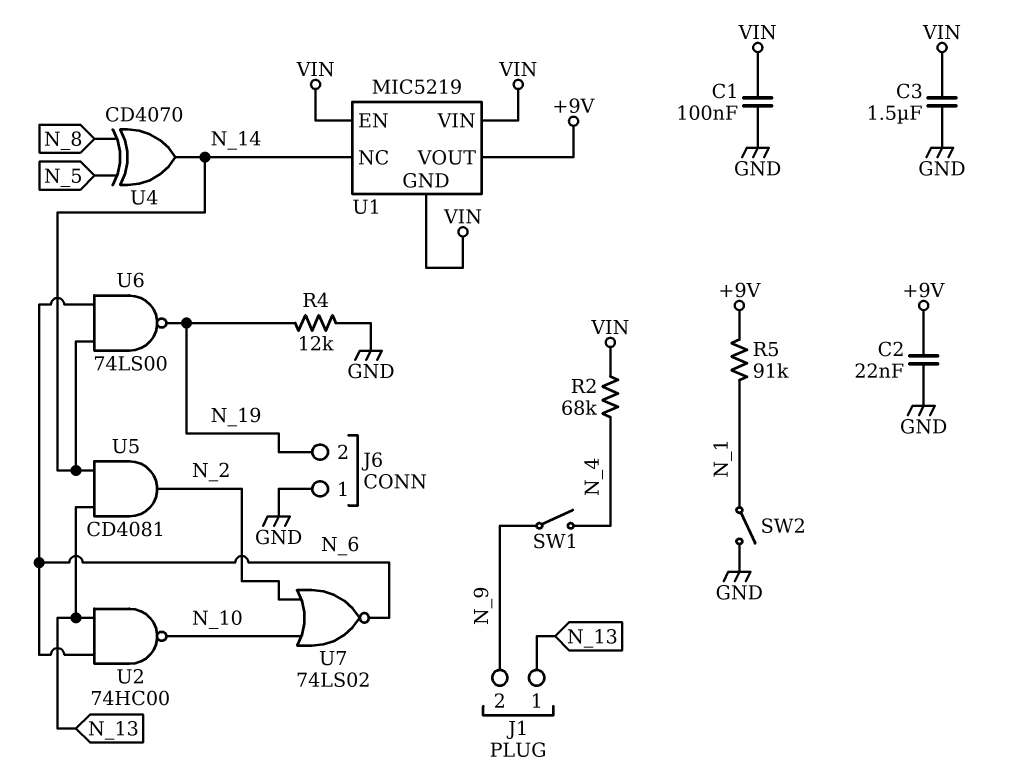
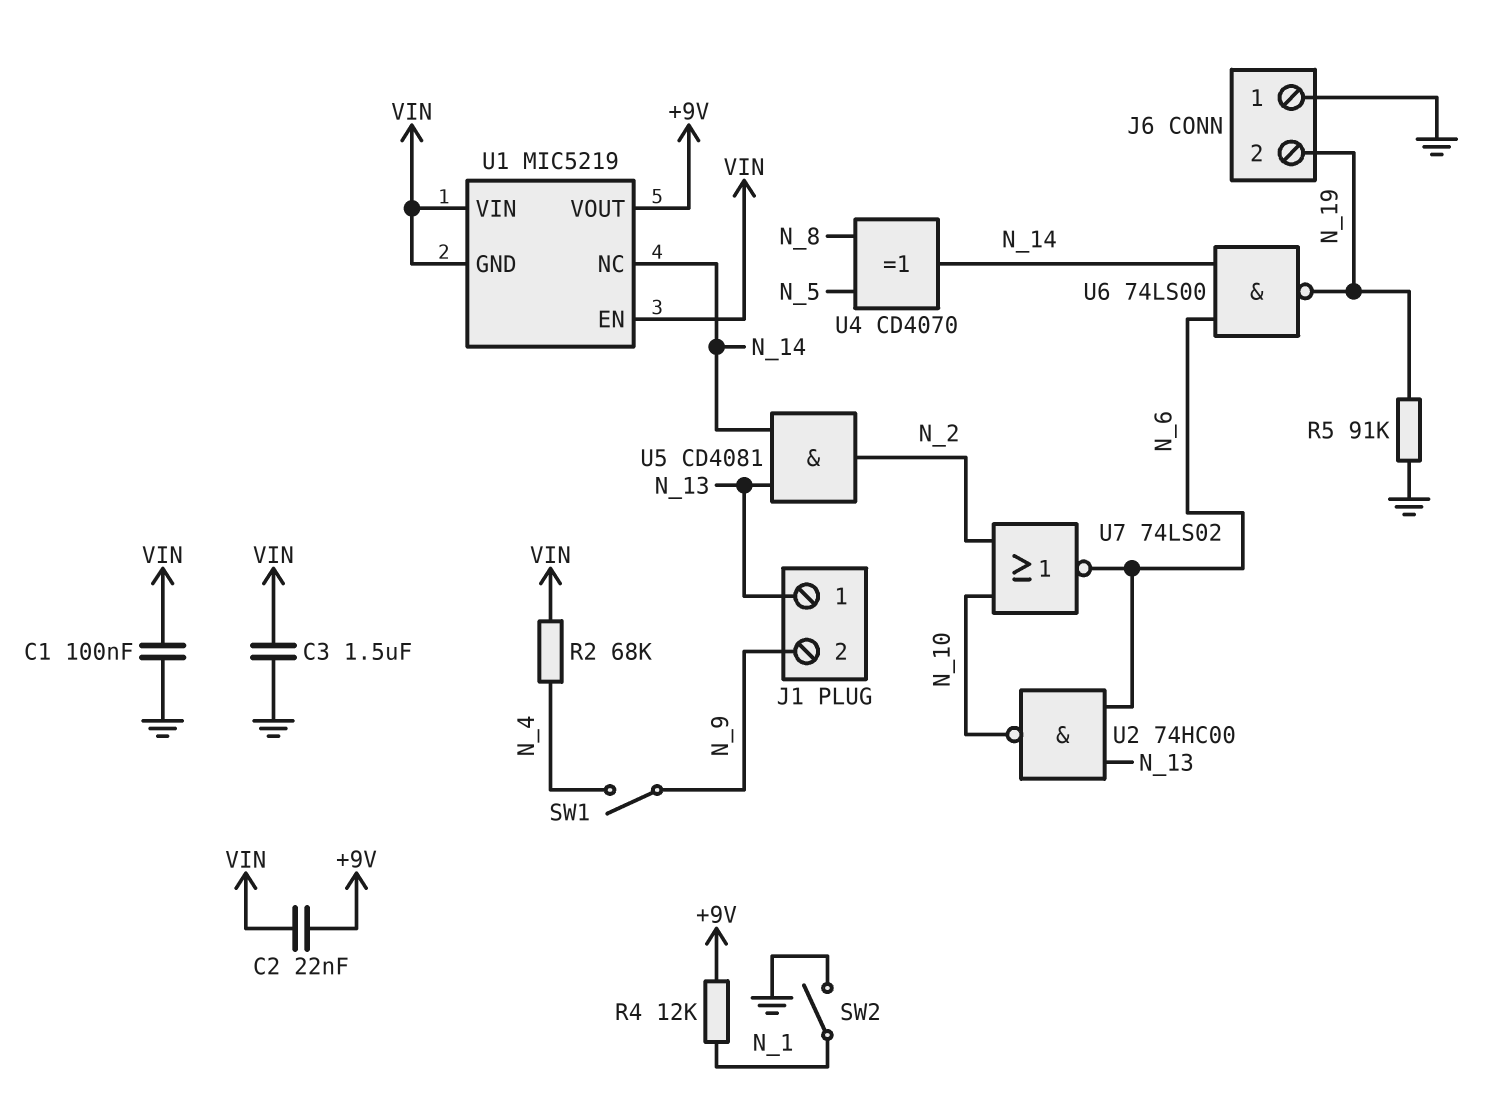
C2: 22nF (+9V, GND) -> 22nF (+9V, VIN)
R4: 12k (GND, N_19) -> 12k (+9V, N_1)
R5: 91k (+9V, N_1) -> 91k (GND, N_19)

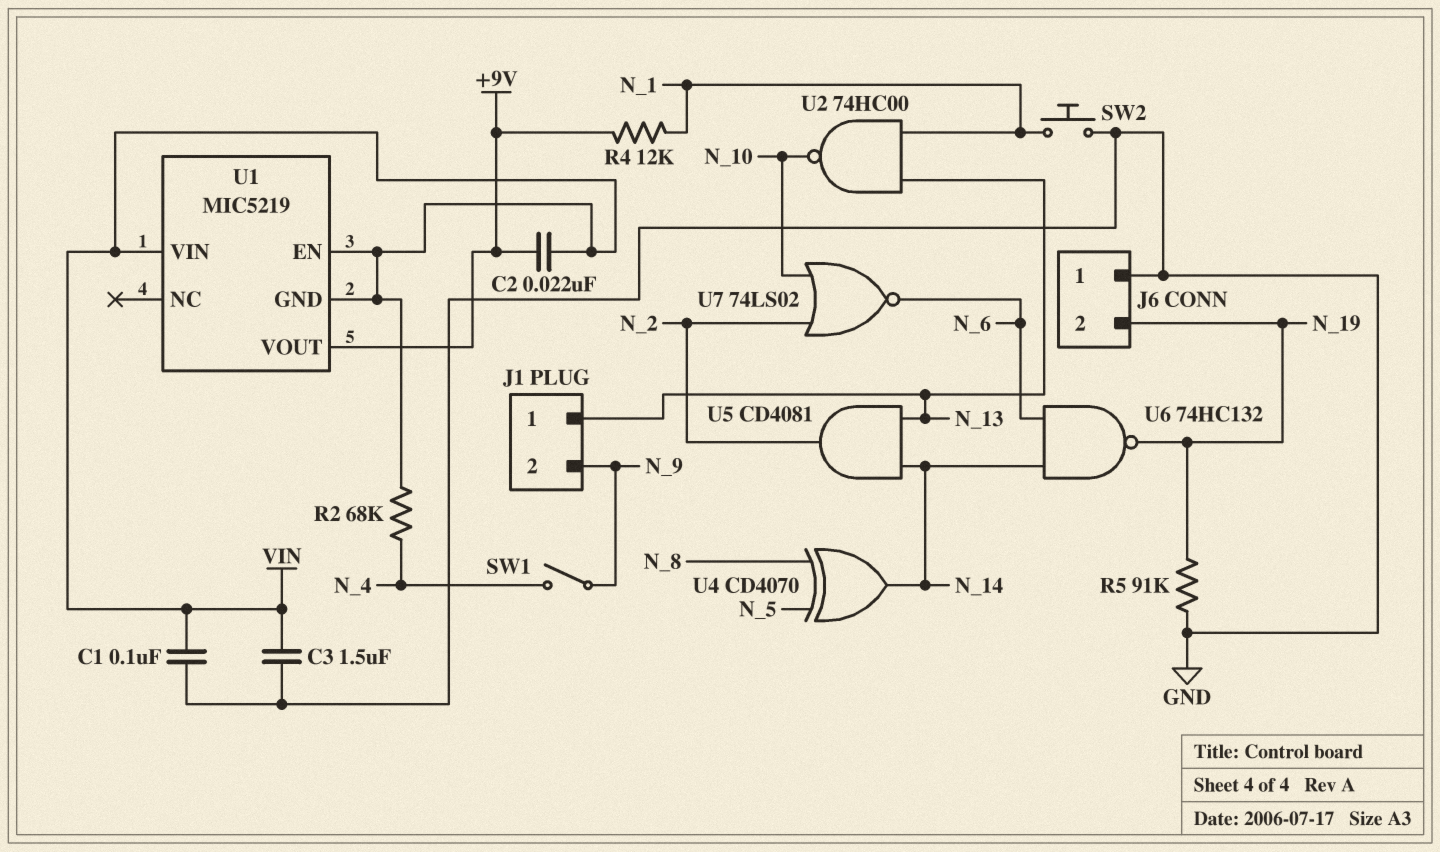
SW2: switch (GND, N_1) -> button (GND, N_1)
U1 pin NC: N_14 -> none
U2: NAND 74HC00 (in N_6, in N_13, out N_10) -> NAND 74HC00 (in N_1, in N_13, out N_10)
U6: NAND 74LS00 (in N_6, in N_14, out N_19) -> NAND 74HC132 (in N_6, in N_14, out N_19)

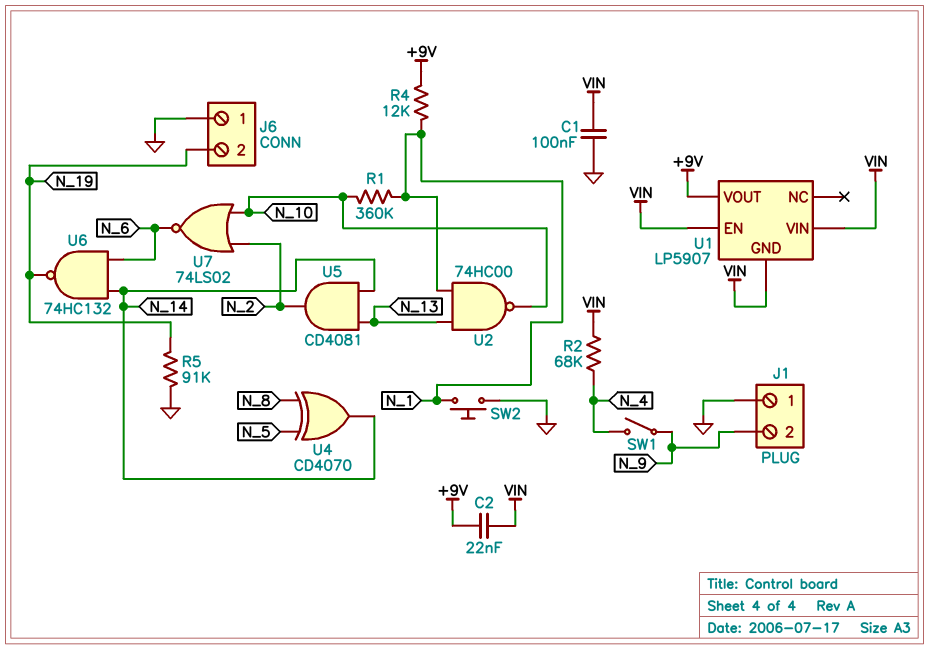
C3: 1.5uF (GND, VIN) -> none
J1 pin 1: N_13 -> GND
R1: none -> 360k (N_1, N_10)
U1: MIC5219 -> LP5907

